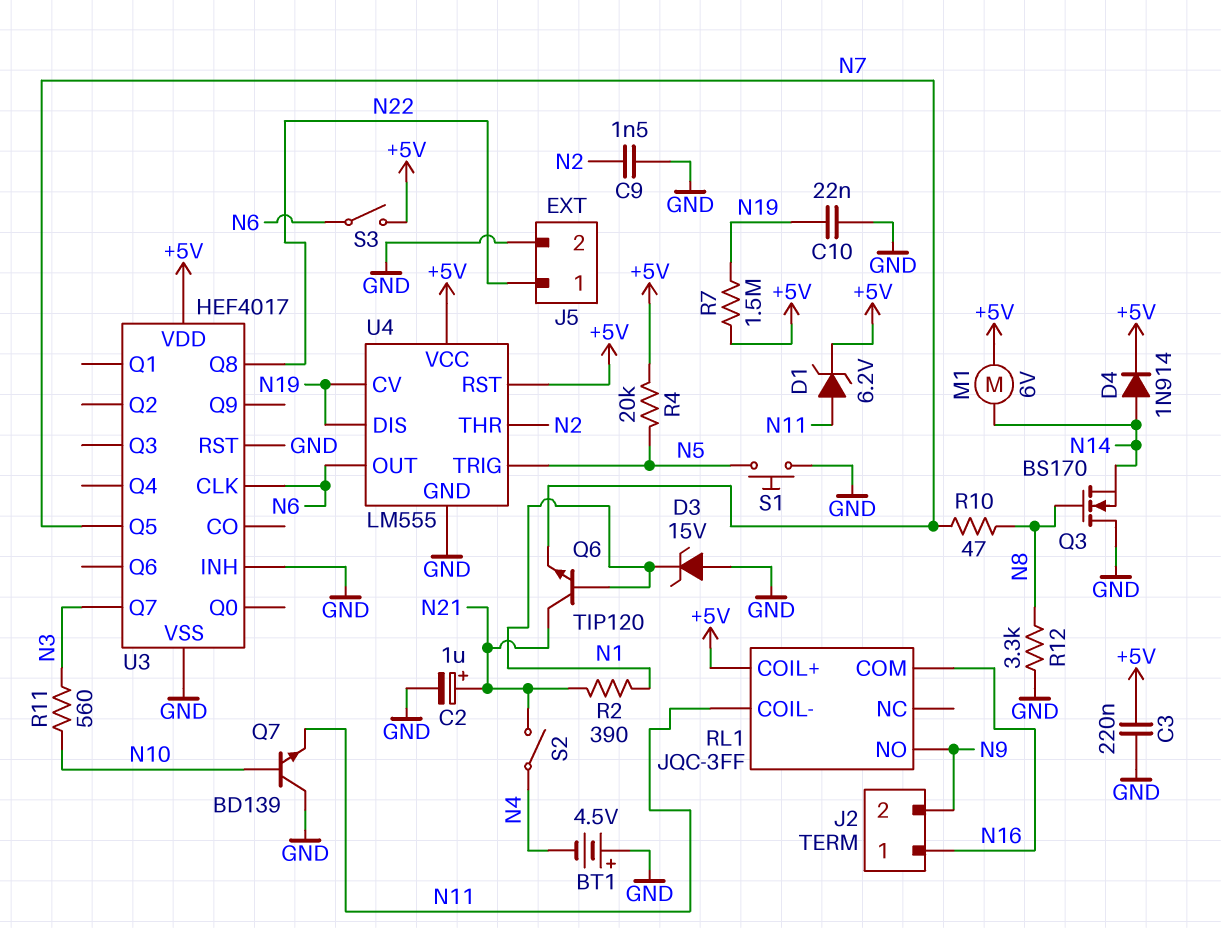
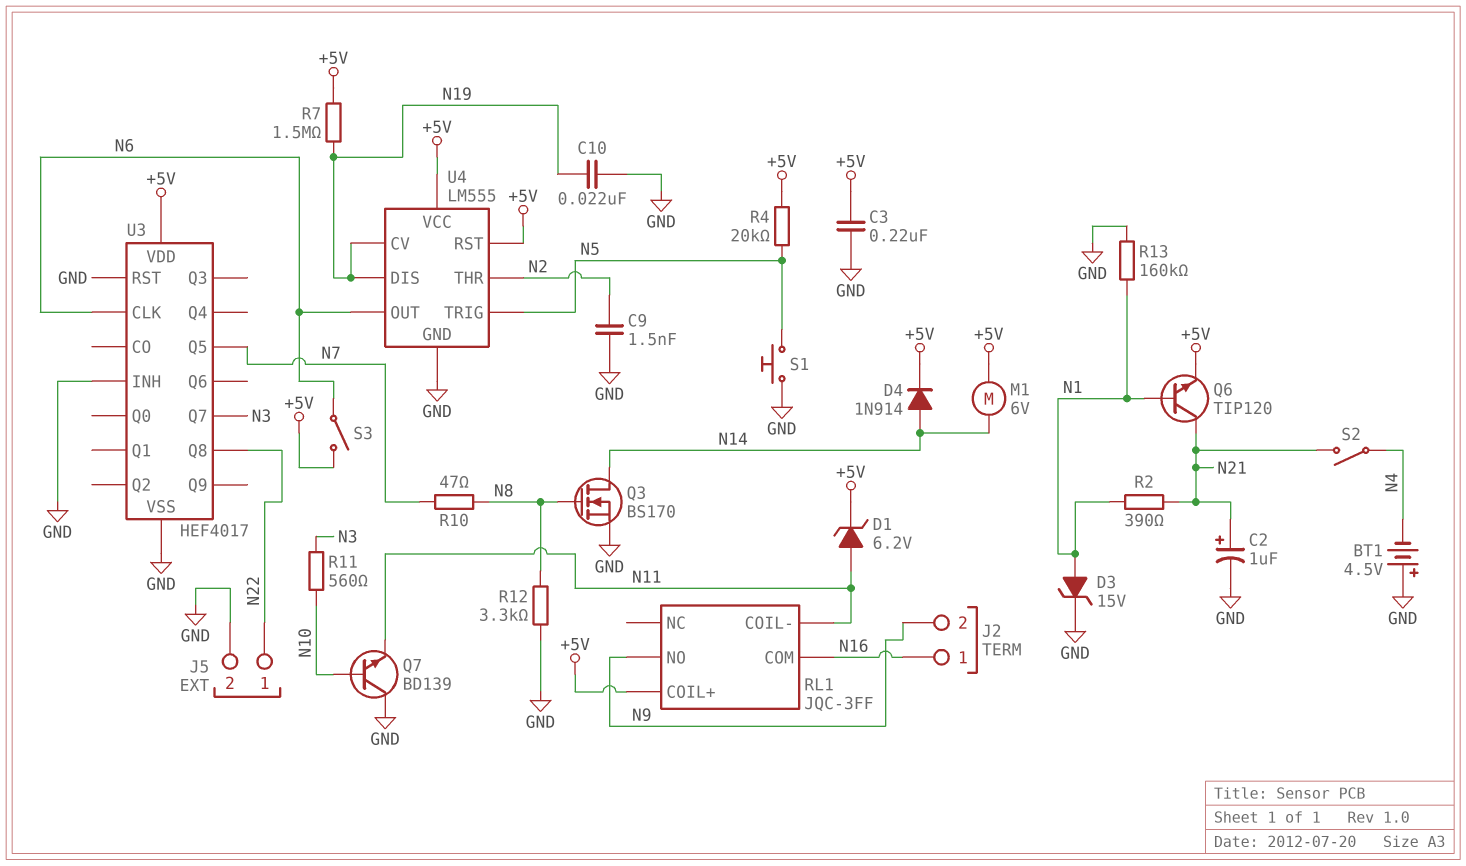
D3: zener 15V (A GND, K N1) -> zener 15V (A N1, K GND)
Q3: NMOS BS170 (G N8, D GND, S N14) -> NMOS BS170 (G N8, D N14, S GND)
Q6: NPN TIP120 (B N1, C N21, E N7) -> NPN TIP120 (B N1, C N21, E +5V)
R13: none -> 160k (GND, N1)

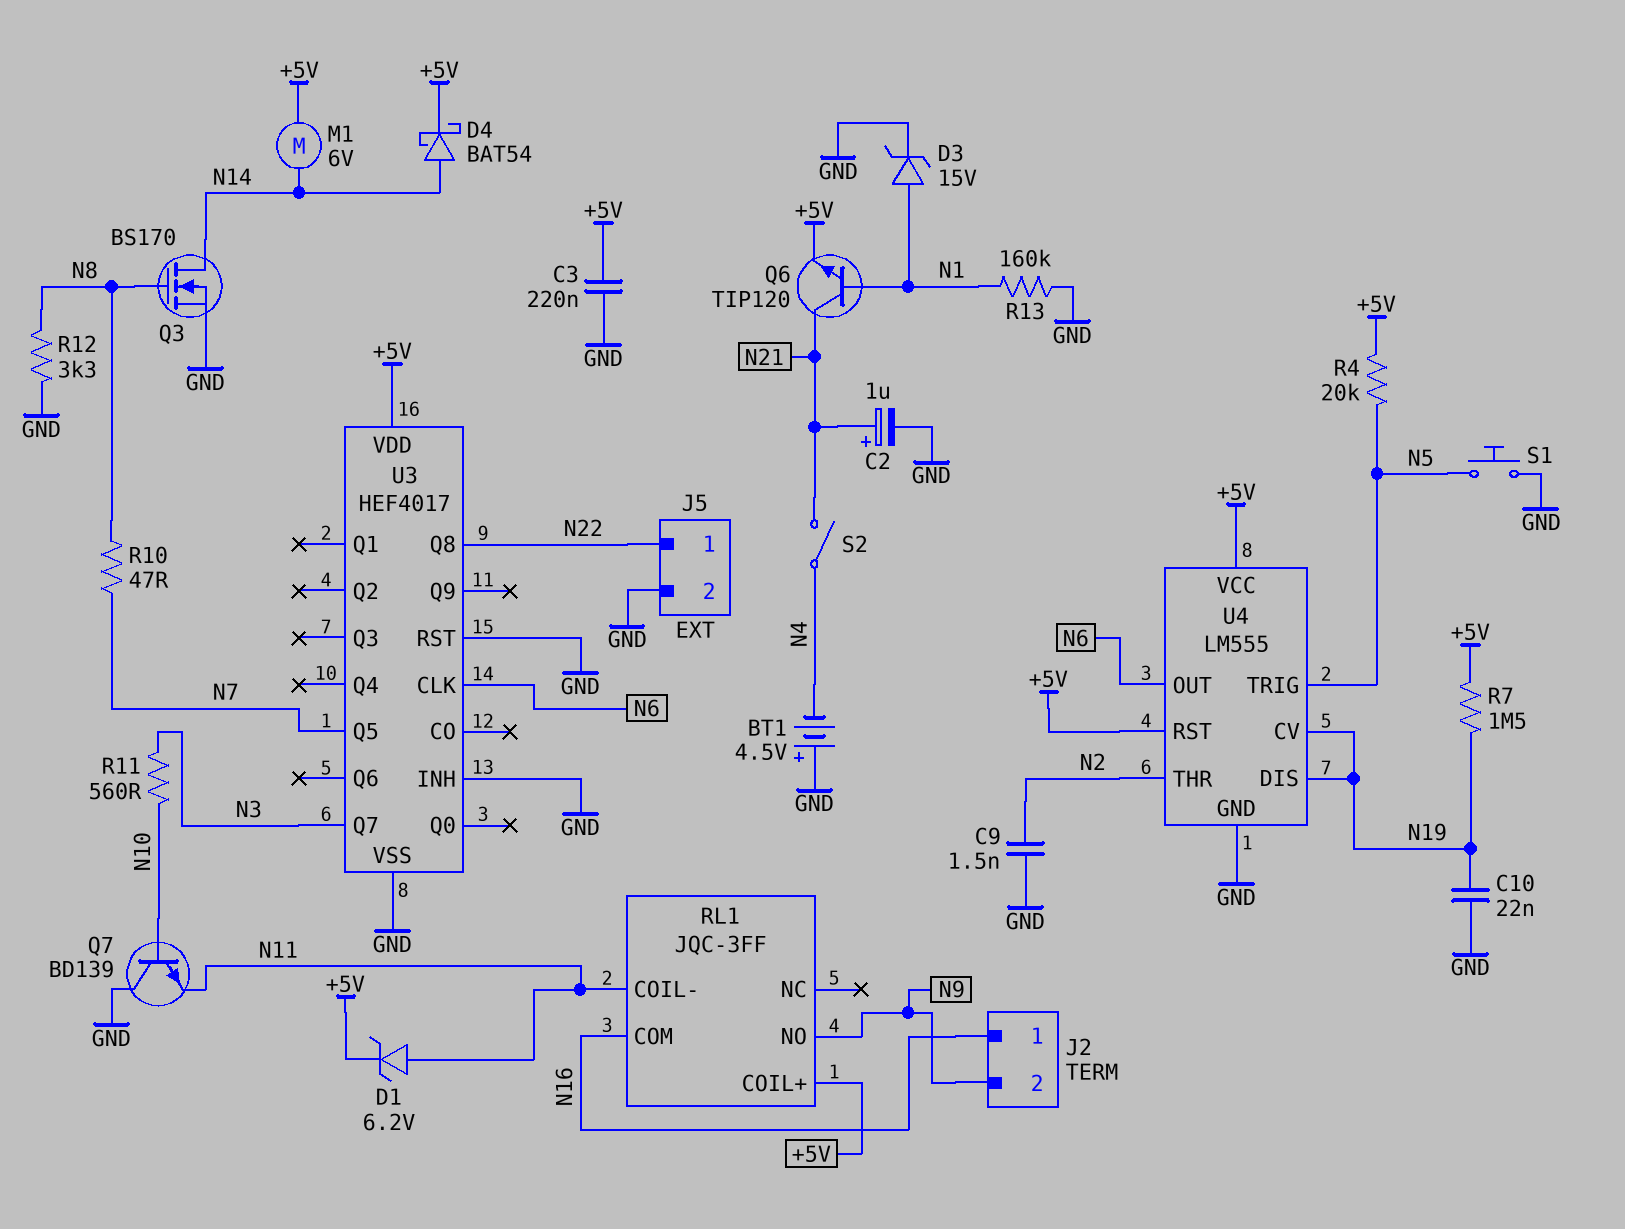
D4: diode 1N914 (A N14, K +5V) -> schottky BAT54 (A N14, K +5V)
R2: 390 (N1, N21) -> none
S3: switch (+5V, N6) -> none

